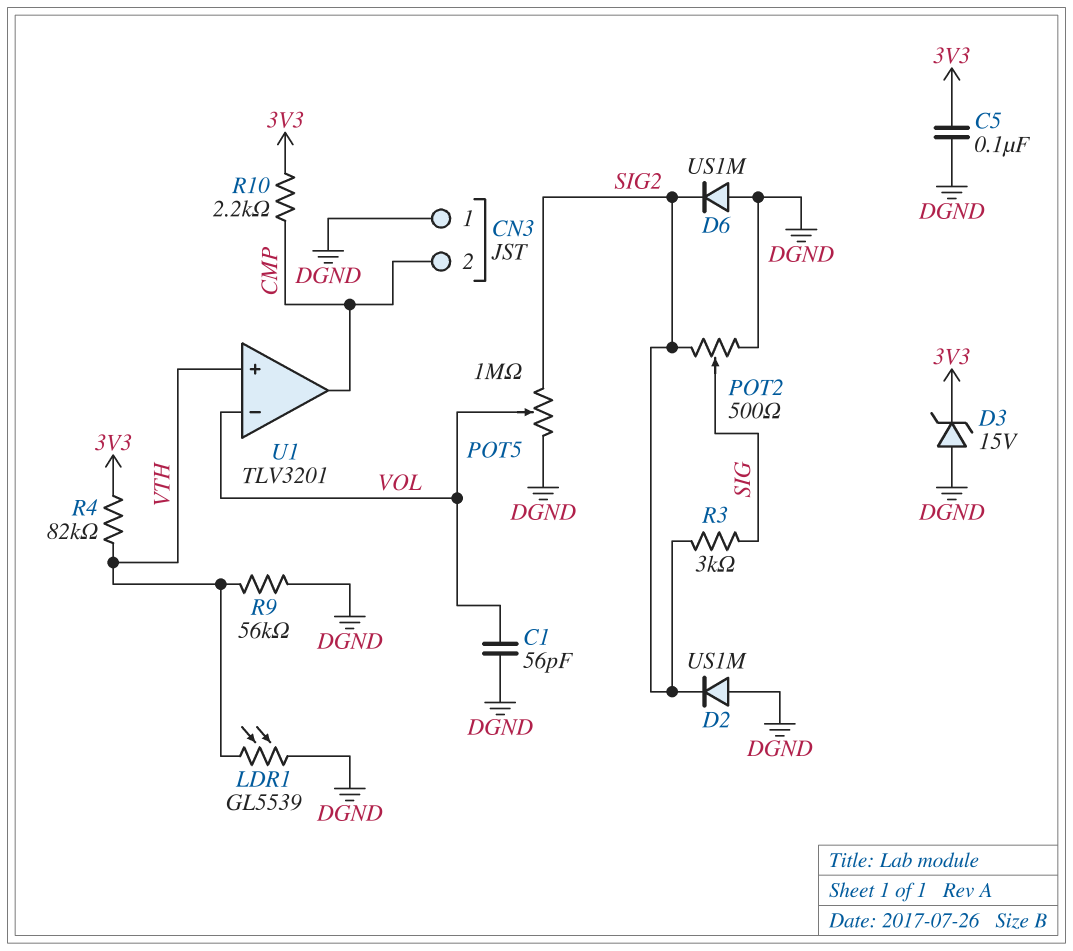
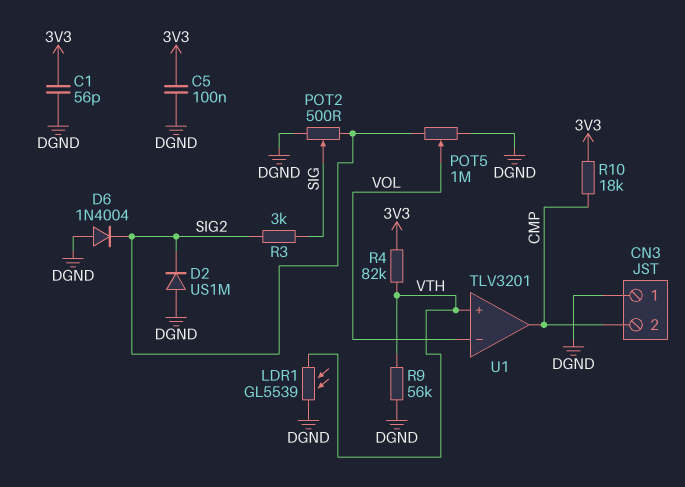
C1: 56pF (DGND, VOL) -> 56pF (3V3, DGND)
D3: zener 15V (A DGND, K 3V3) -> none
D6: diode US1M (A DGND, K SIG2) -> diode 1N4004 (A DGND, K SIG2)
R10: 2.2k (3V3, CMP) -> 18k (3V3, CMP)

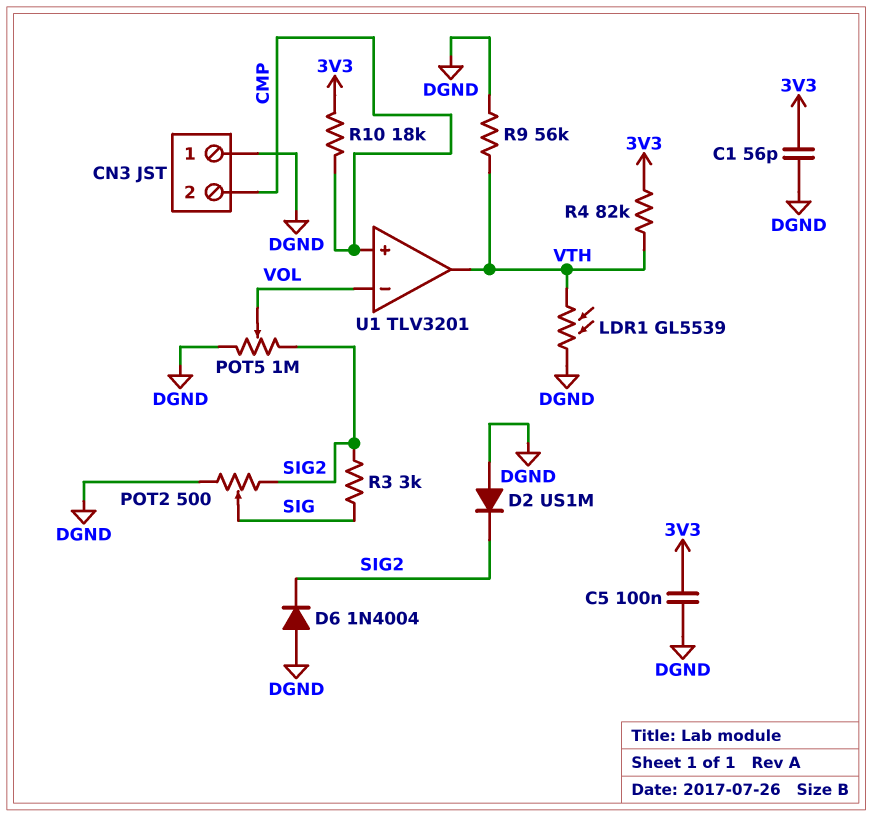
U1 pin in+: VTH -> CMP
U1 pin out: CMP -> VTH

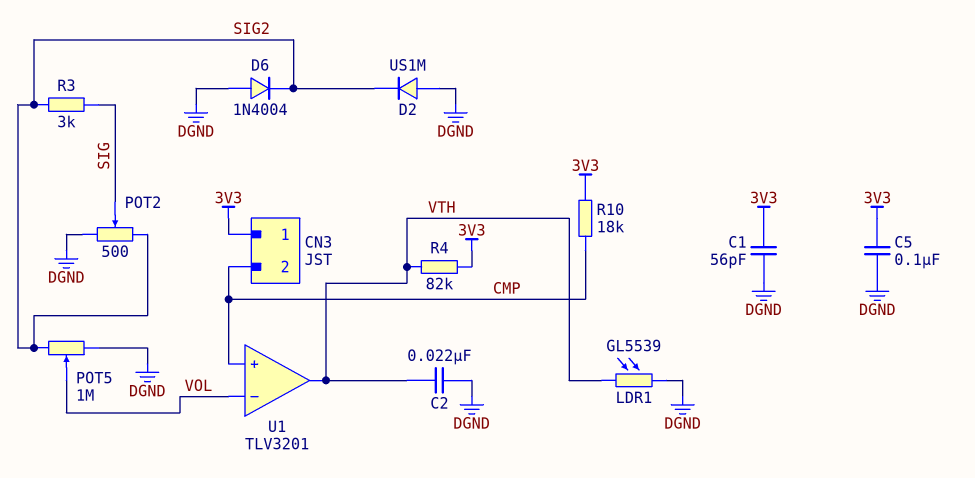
C2: none -> 22nF (DGND, VTH)
CN3 pin 1: DGND -> 3V3
R9: 56k (DGND, VTH) -> none

